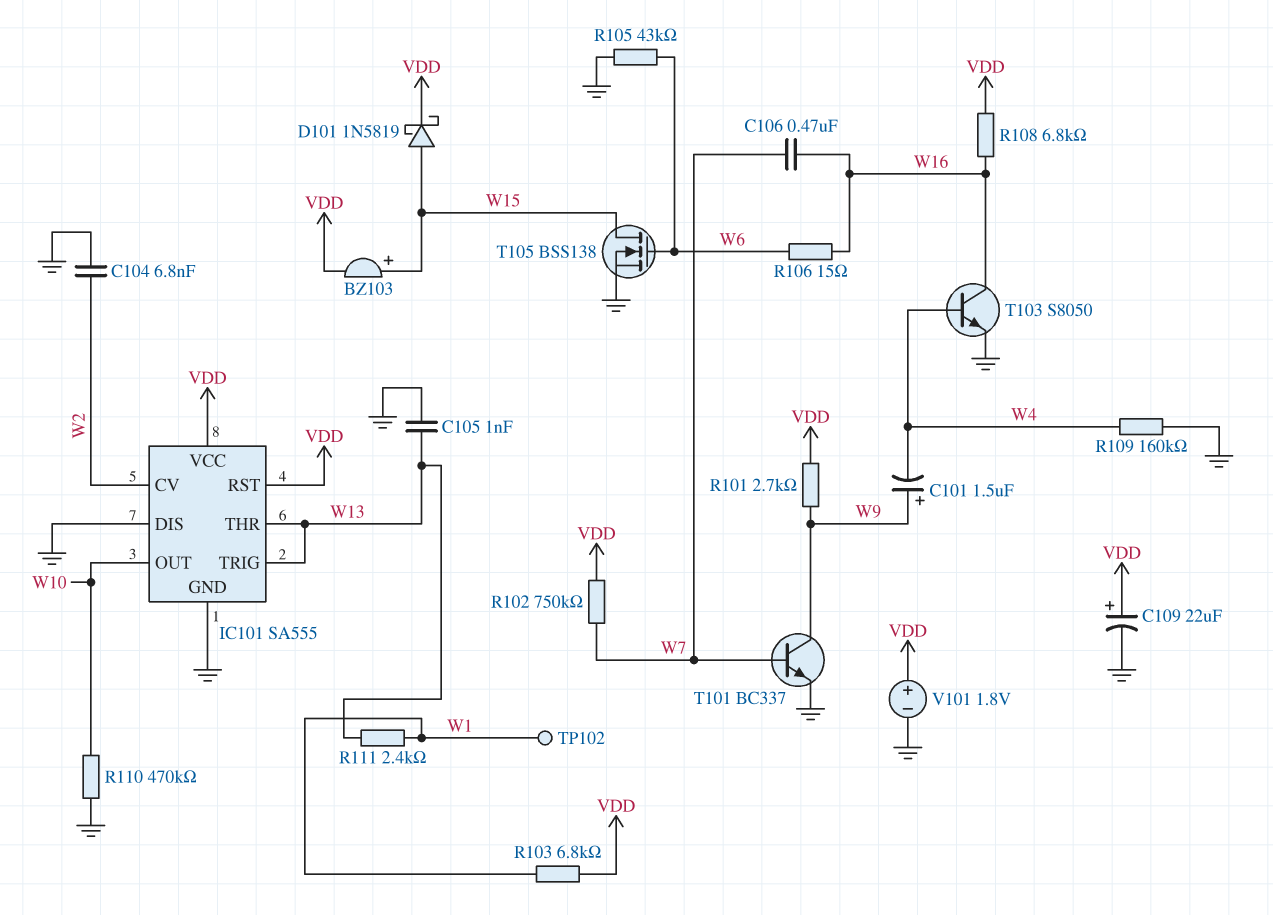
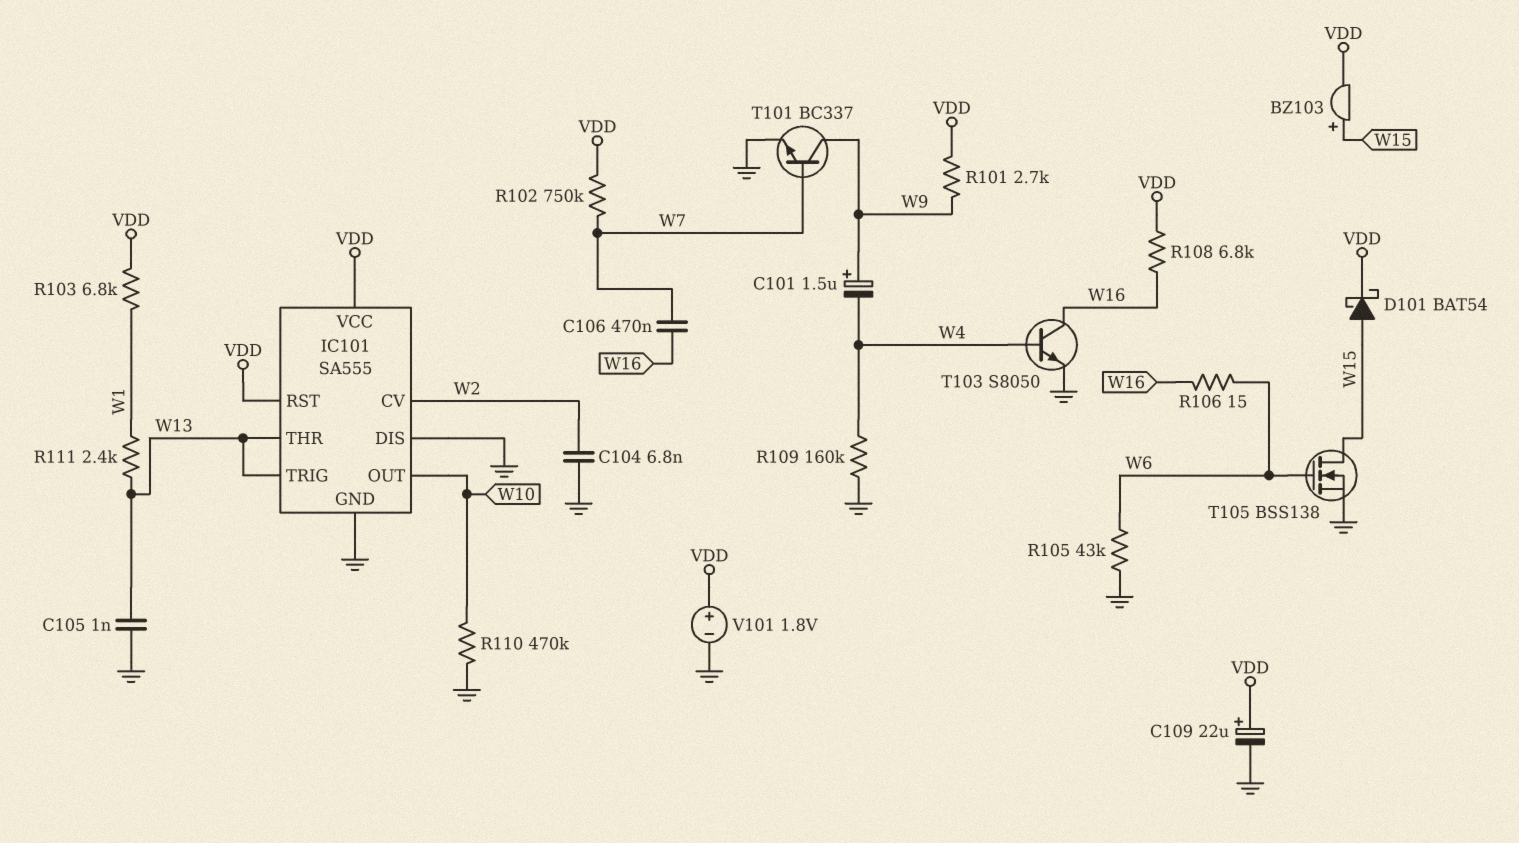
D101: schottky 1N5819 (A W15, K VDD) -> schottky BAT54 (A W15, K VDD)
TP102: test point (W1) -> none

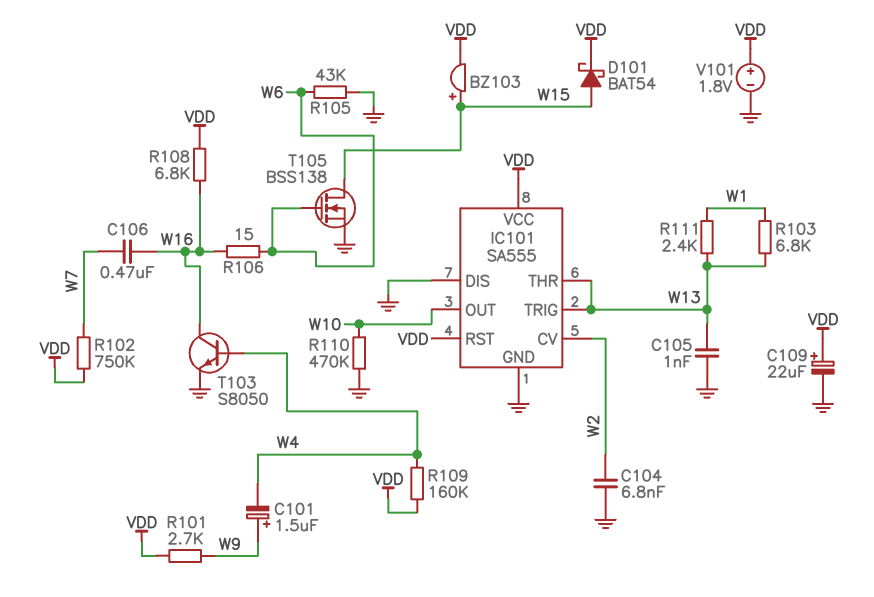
R103: 6.8k (VDD, W1) -> 6.8k (W1, W13)
R109: 160k (GND, W4) -> 160k (VDD, W4)
T101: NPN BC337 (B W7, C W9, E GND) -> none

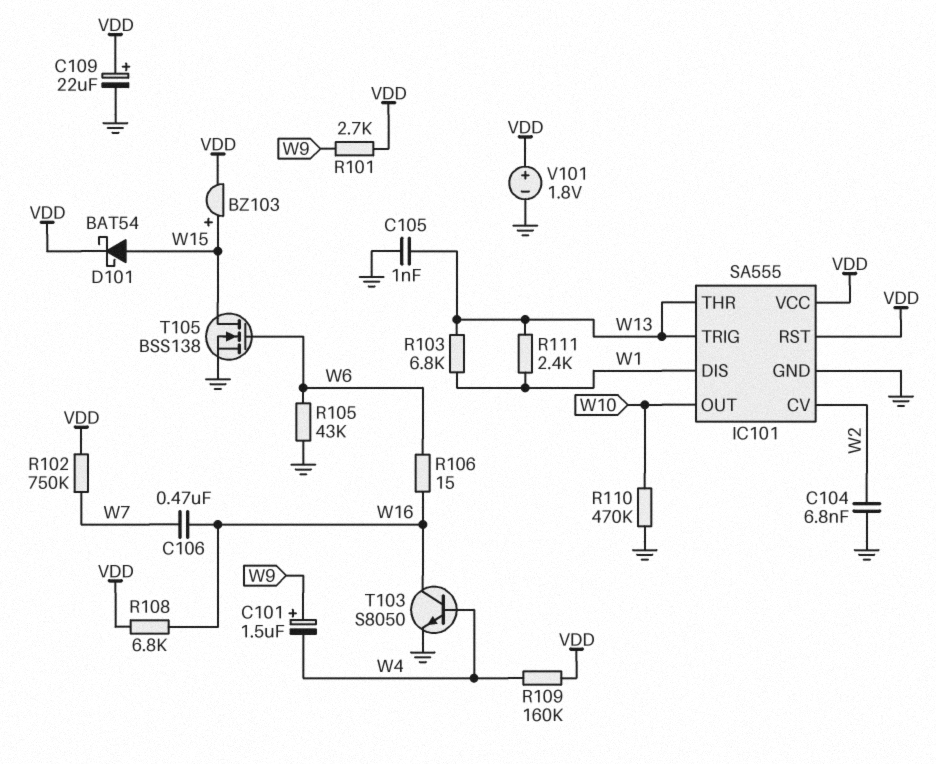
IC101 pin DIS: GND -> W1

